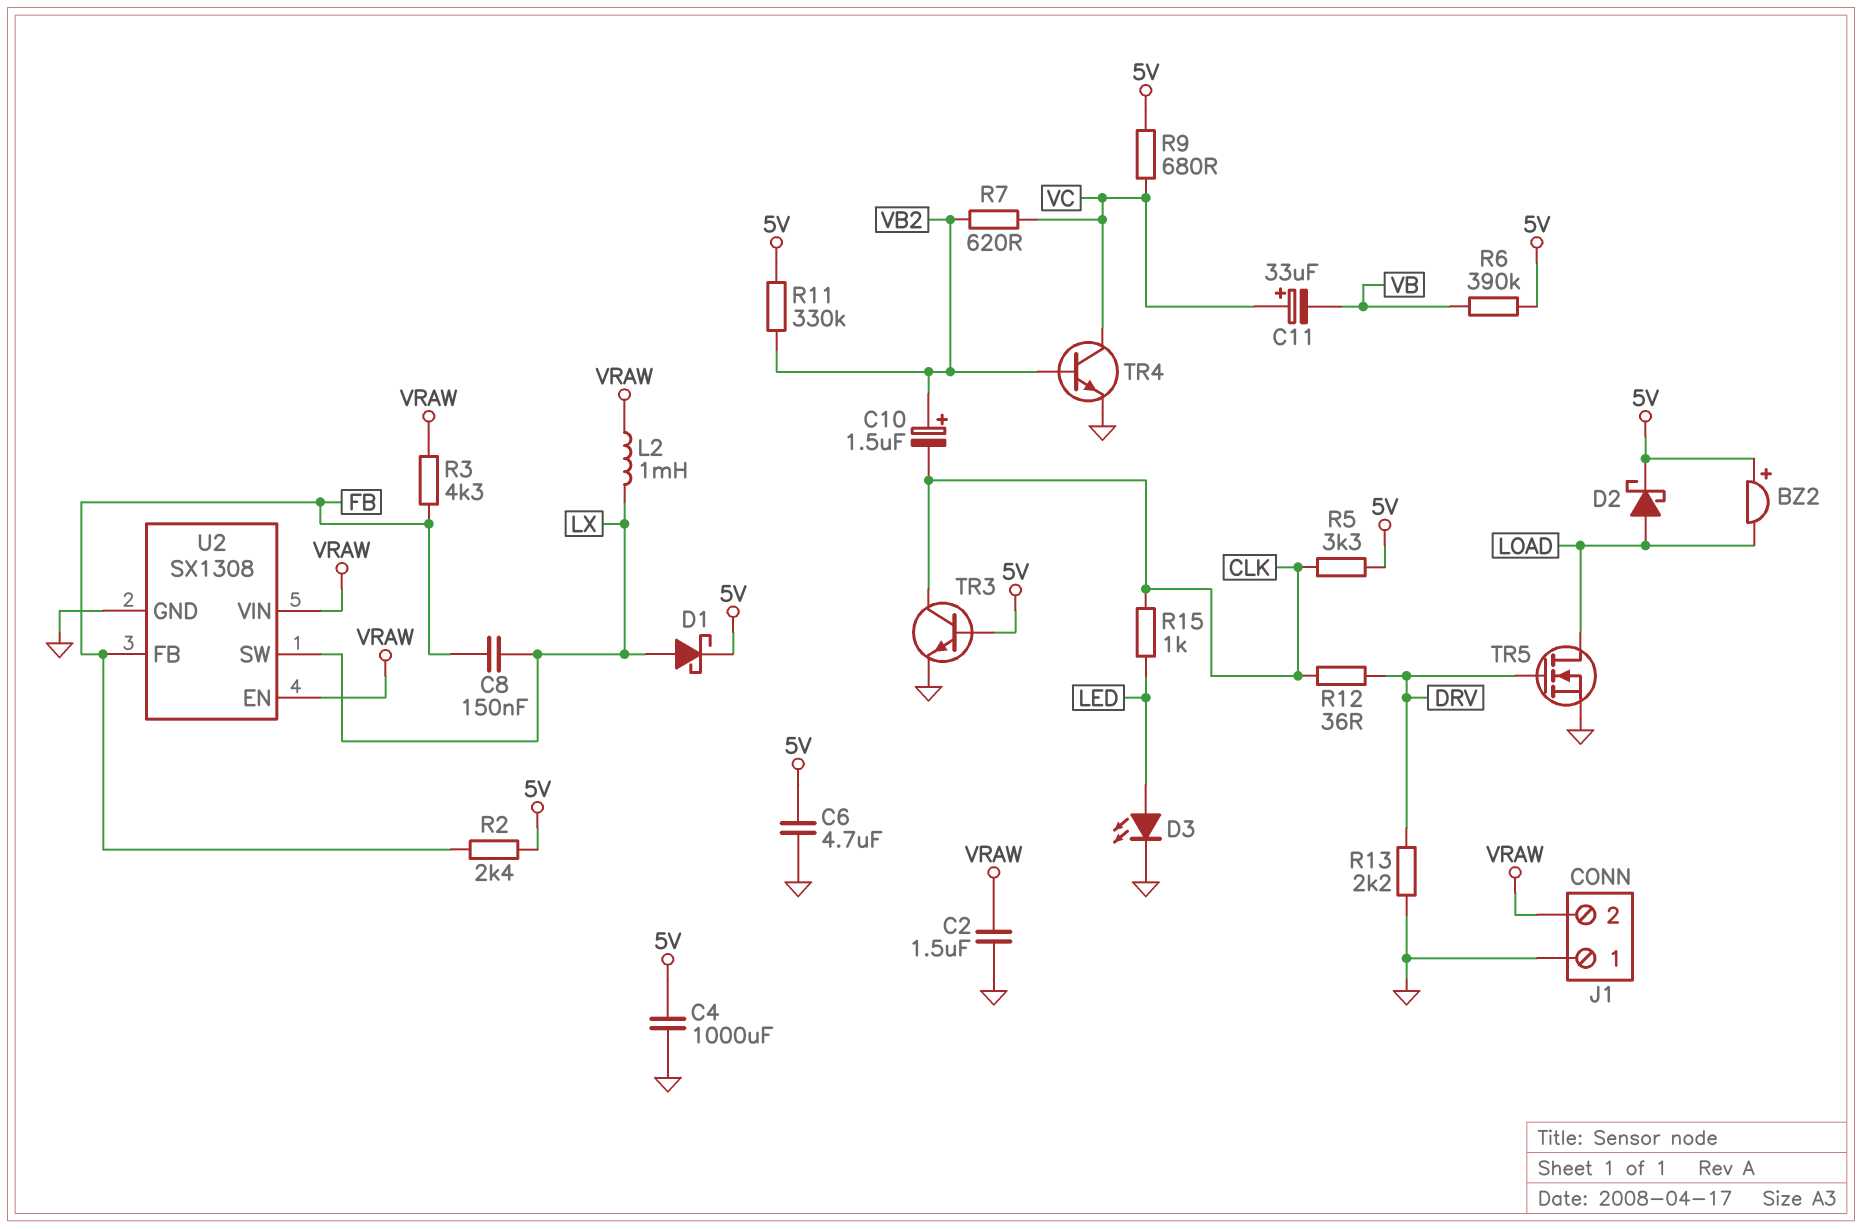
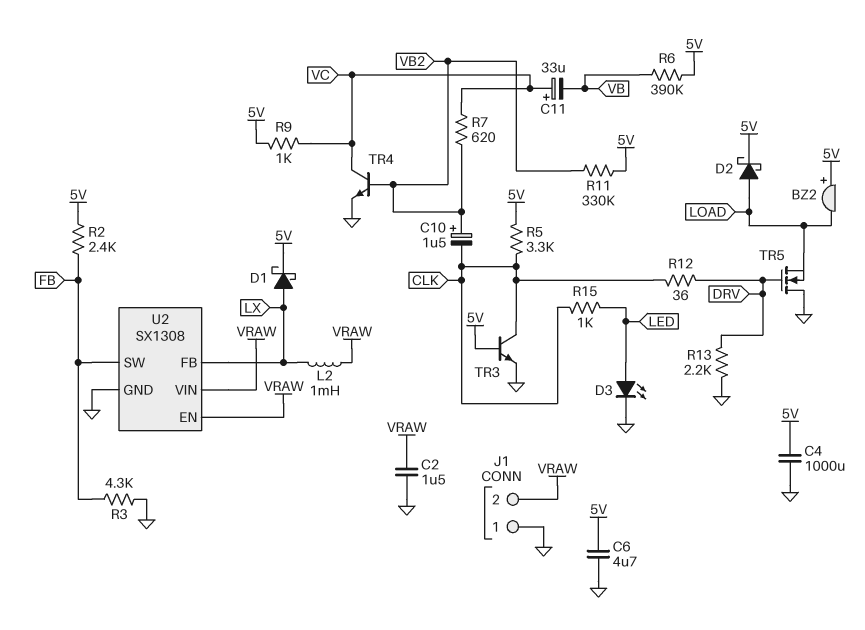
C8: 150nF (FB, LX) -> none
R3: 4.3k (FB, VRAW) -> 4.3k (FB, GND)
R9: 680 (5V, VC) -> 1k (5V, VC)
TR5: NMOS (G DRV, D LOAD, S GND) -> NMOS (G DRV, D GND, S LOAD)
U2 pin FB: FB -> LX
U2 pin SW: LX -> FB

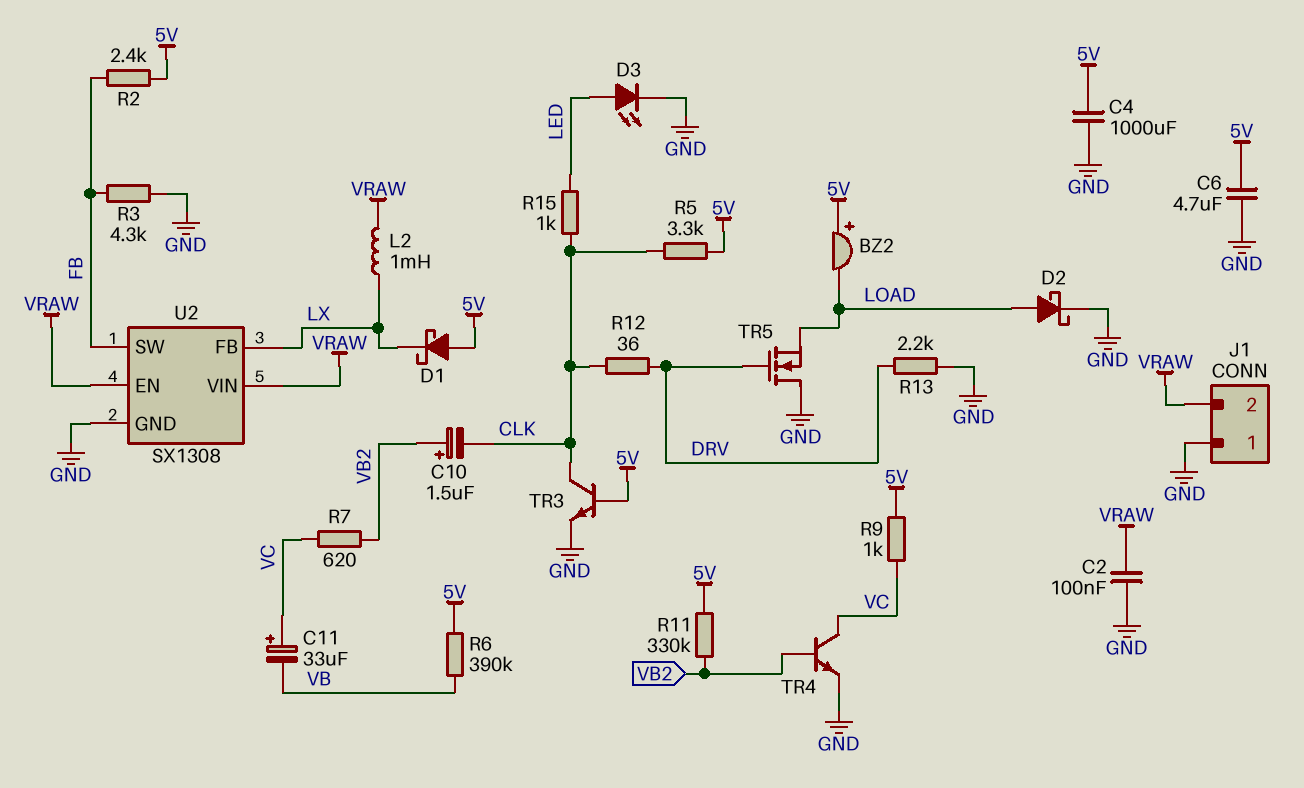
C2: 1.5uF (GND, VRAW) -> 100nF (GND, VRAW)
D1: schottky (A LX, K 5V) -> schottky (A 5V, K LX)
D2: schottky (A LOAD, K 5V) -> schottky (A LOAD, K GND)

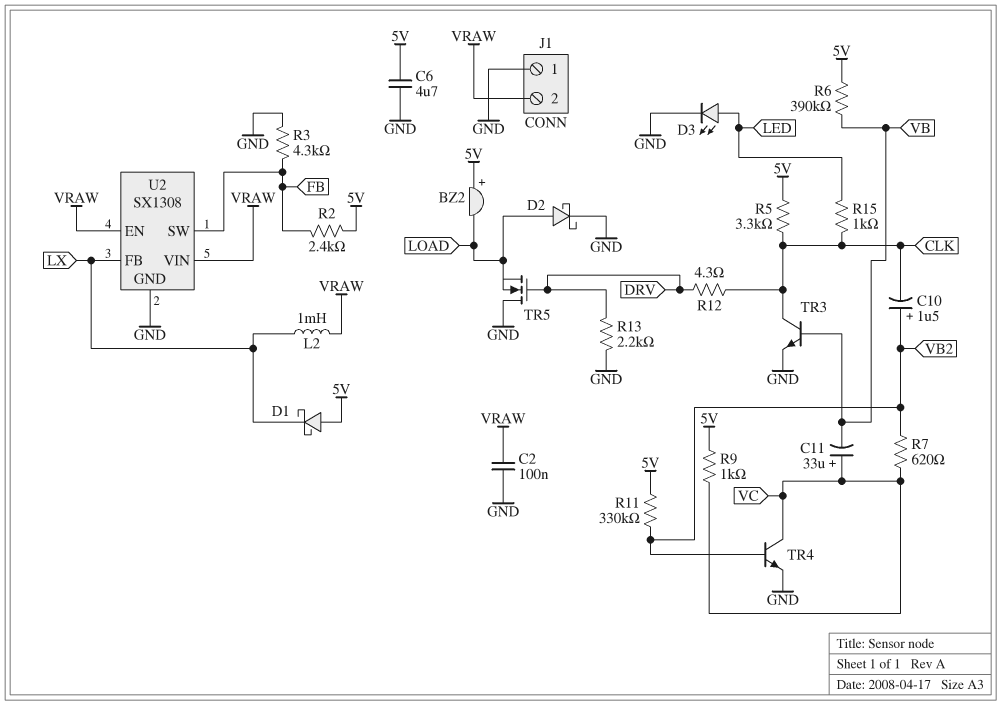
C4: 1000uF (5V, GND) -> none
R12: 36 (CLK, DRV) -> 4.3 (CLK, DRV)
TR3: NPN (B 5V, C CLK, E GND) -> NPN (B VB, C CLK, E GND)

